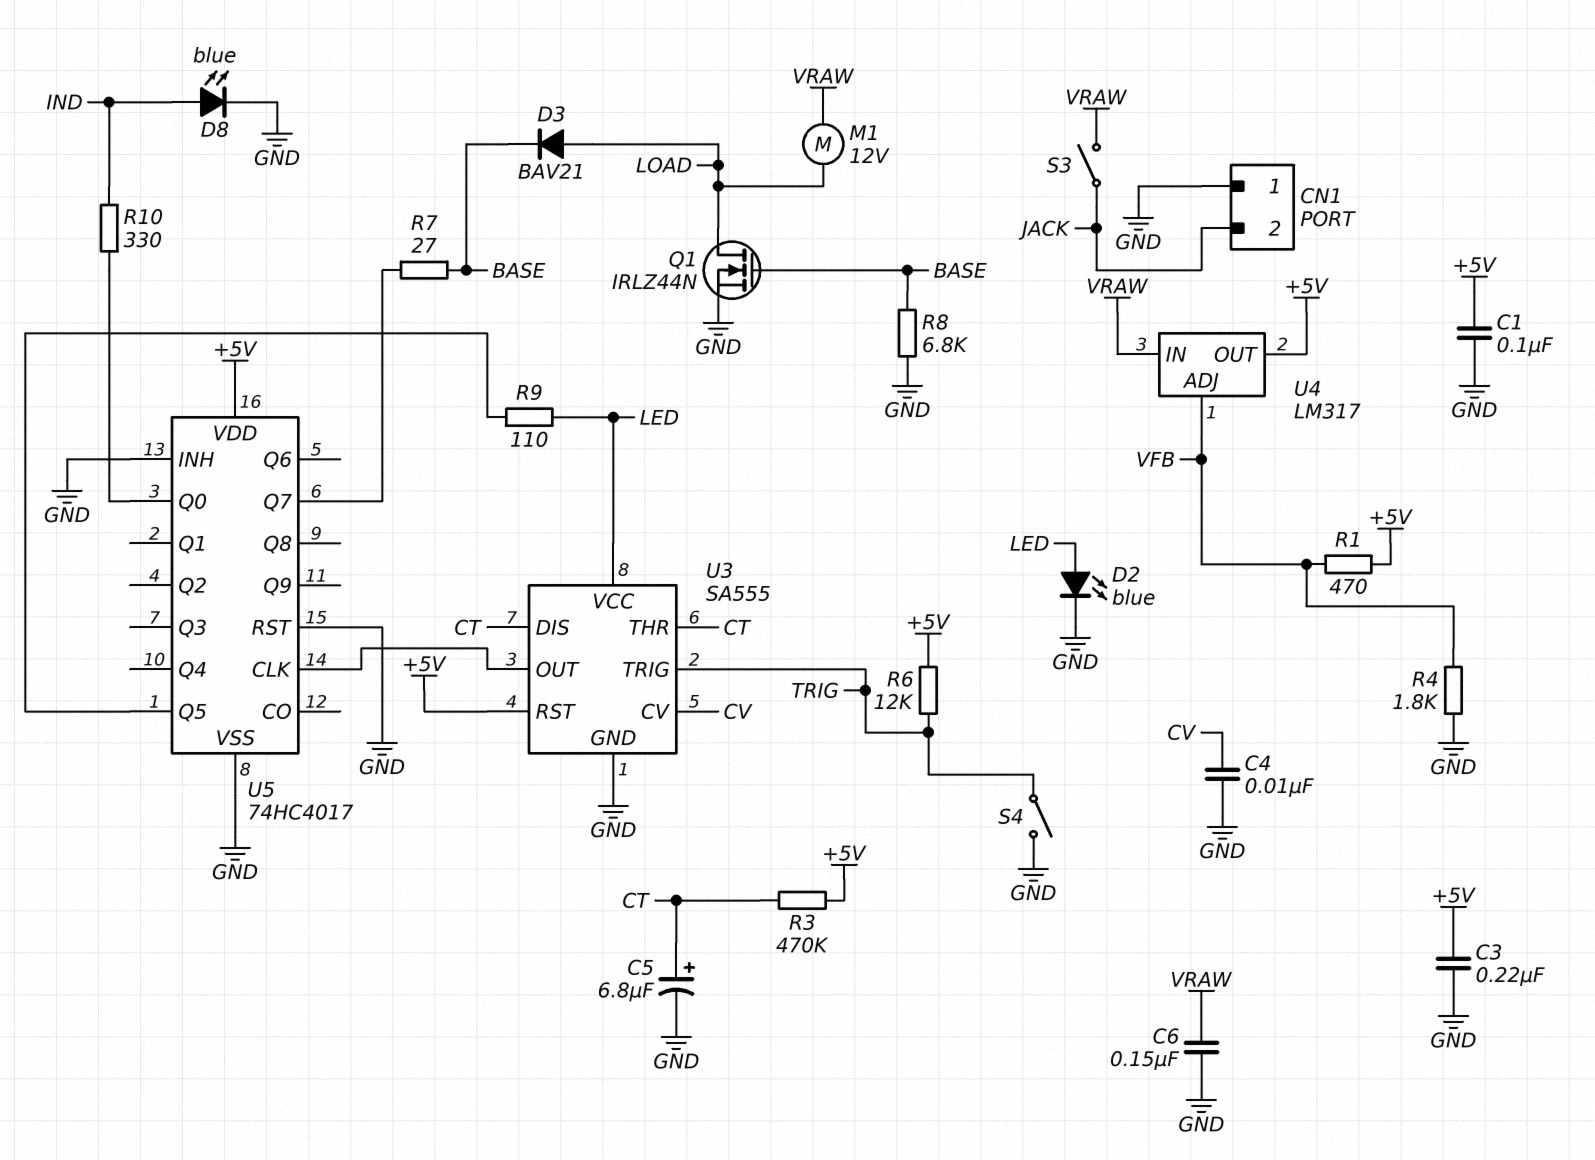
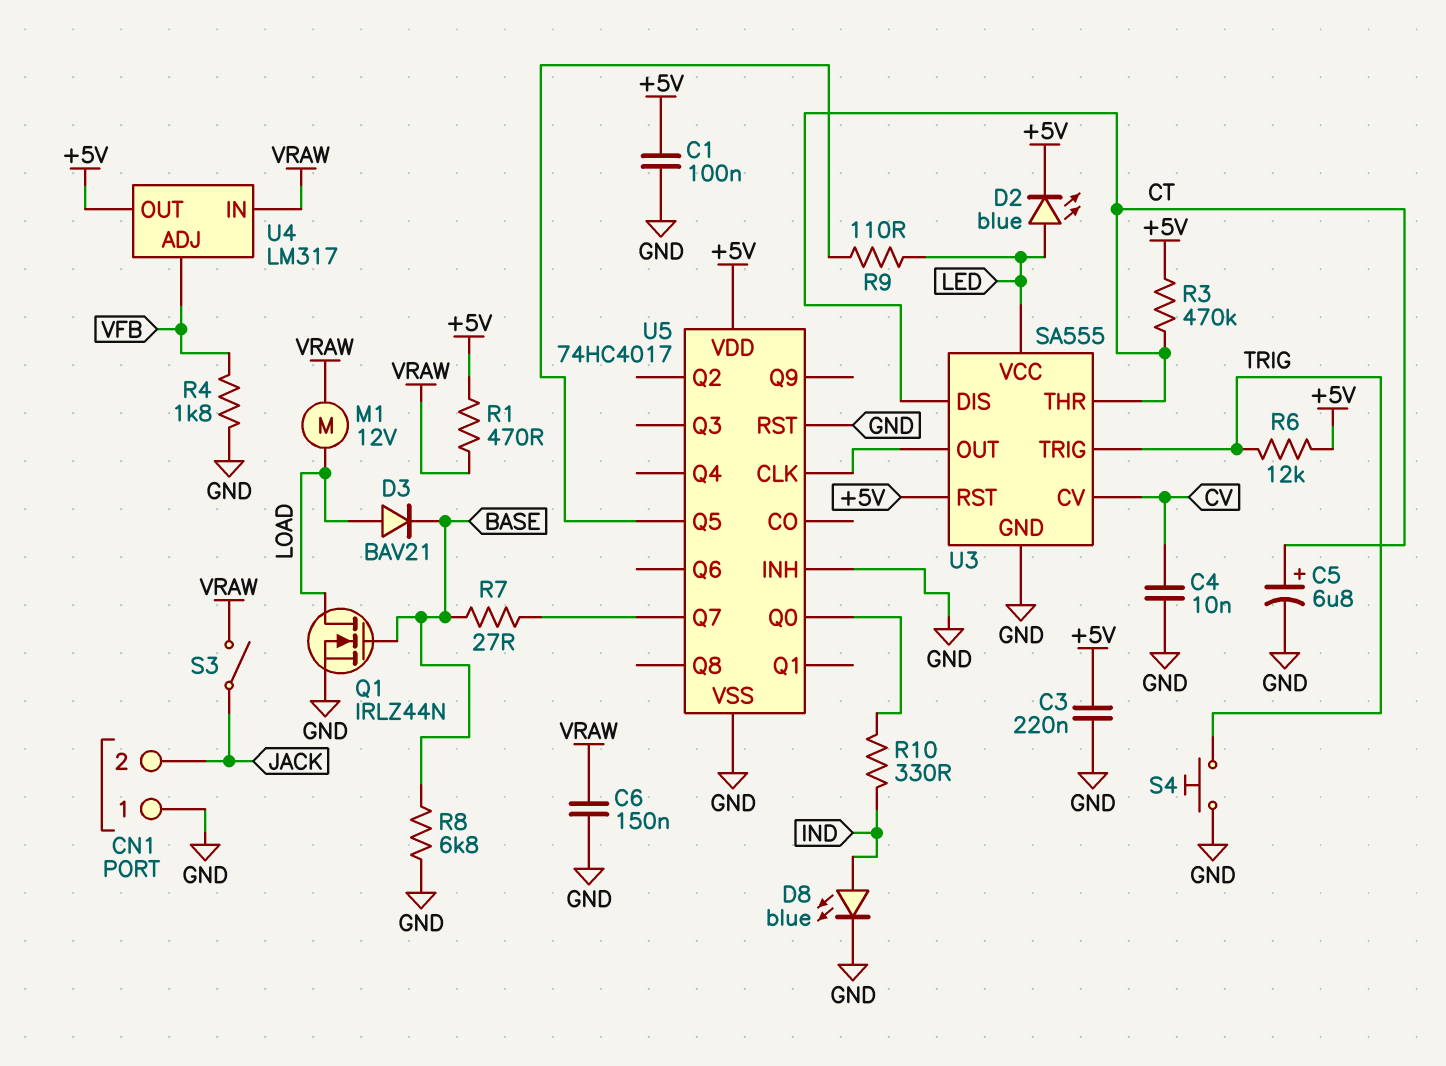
D2: LED blue (A LED, K GND) -> LED blue (A LED, K +5V)
R1: 470 (+5V, VFB) -> 470 (+5V, VRAW)
S4: switch (GND, TRIG) -> button (GND, TRIG)

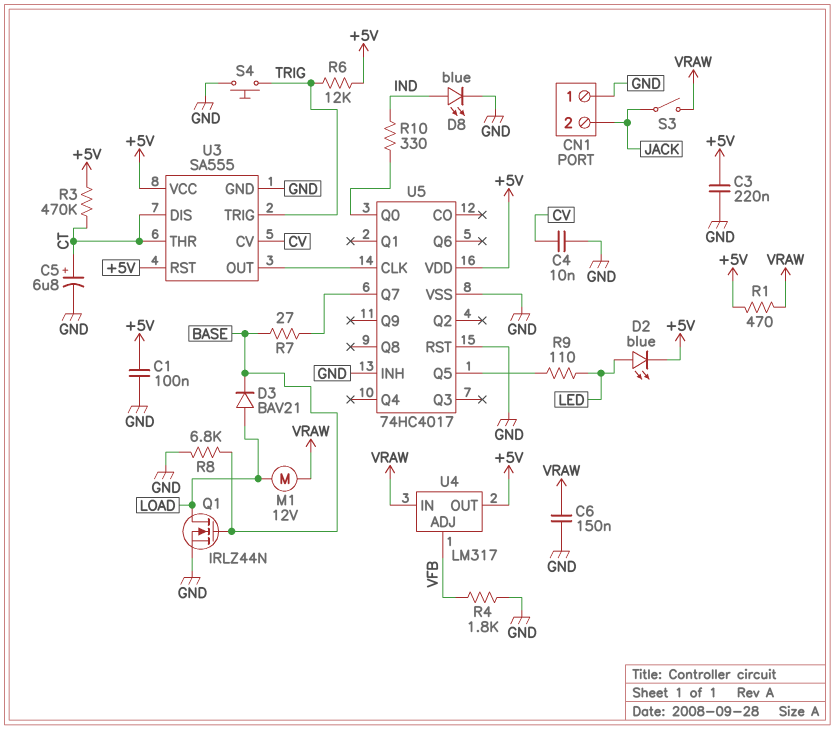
U3 pin VCC: LED -> +5V

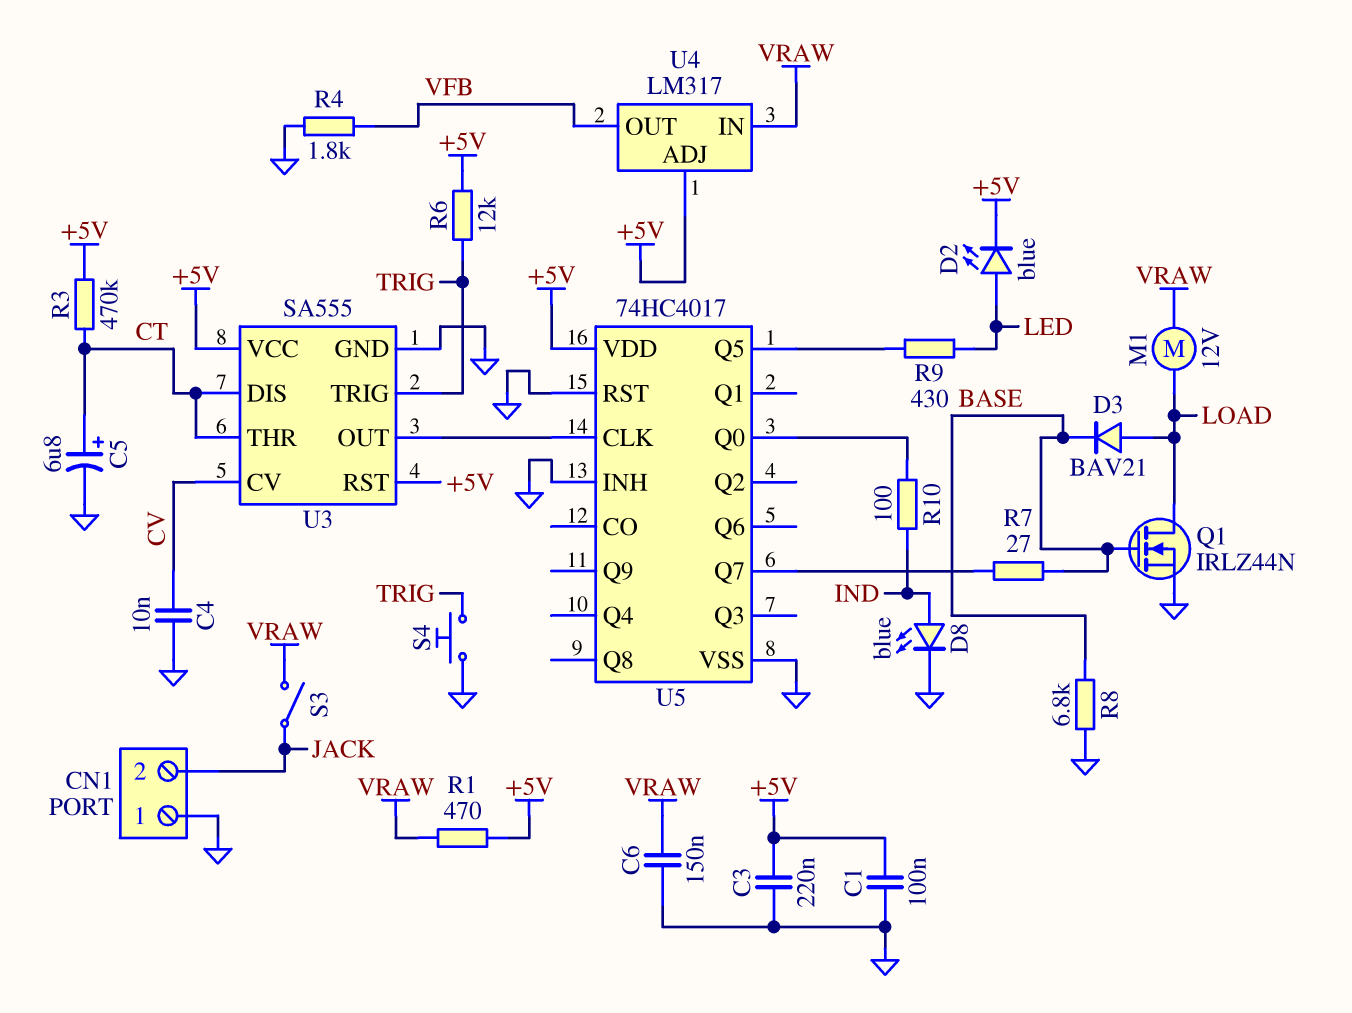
R9: 110 (LED, U5/Q5) -> 430 (LED, U5/Q5)
R10: 330 (IND, U5/Q0) -> 100 (IND, U5/Q0)
U4 pin ADJ: VFB -> +5V
U4 pin OUT: +5V -> VFB

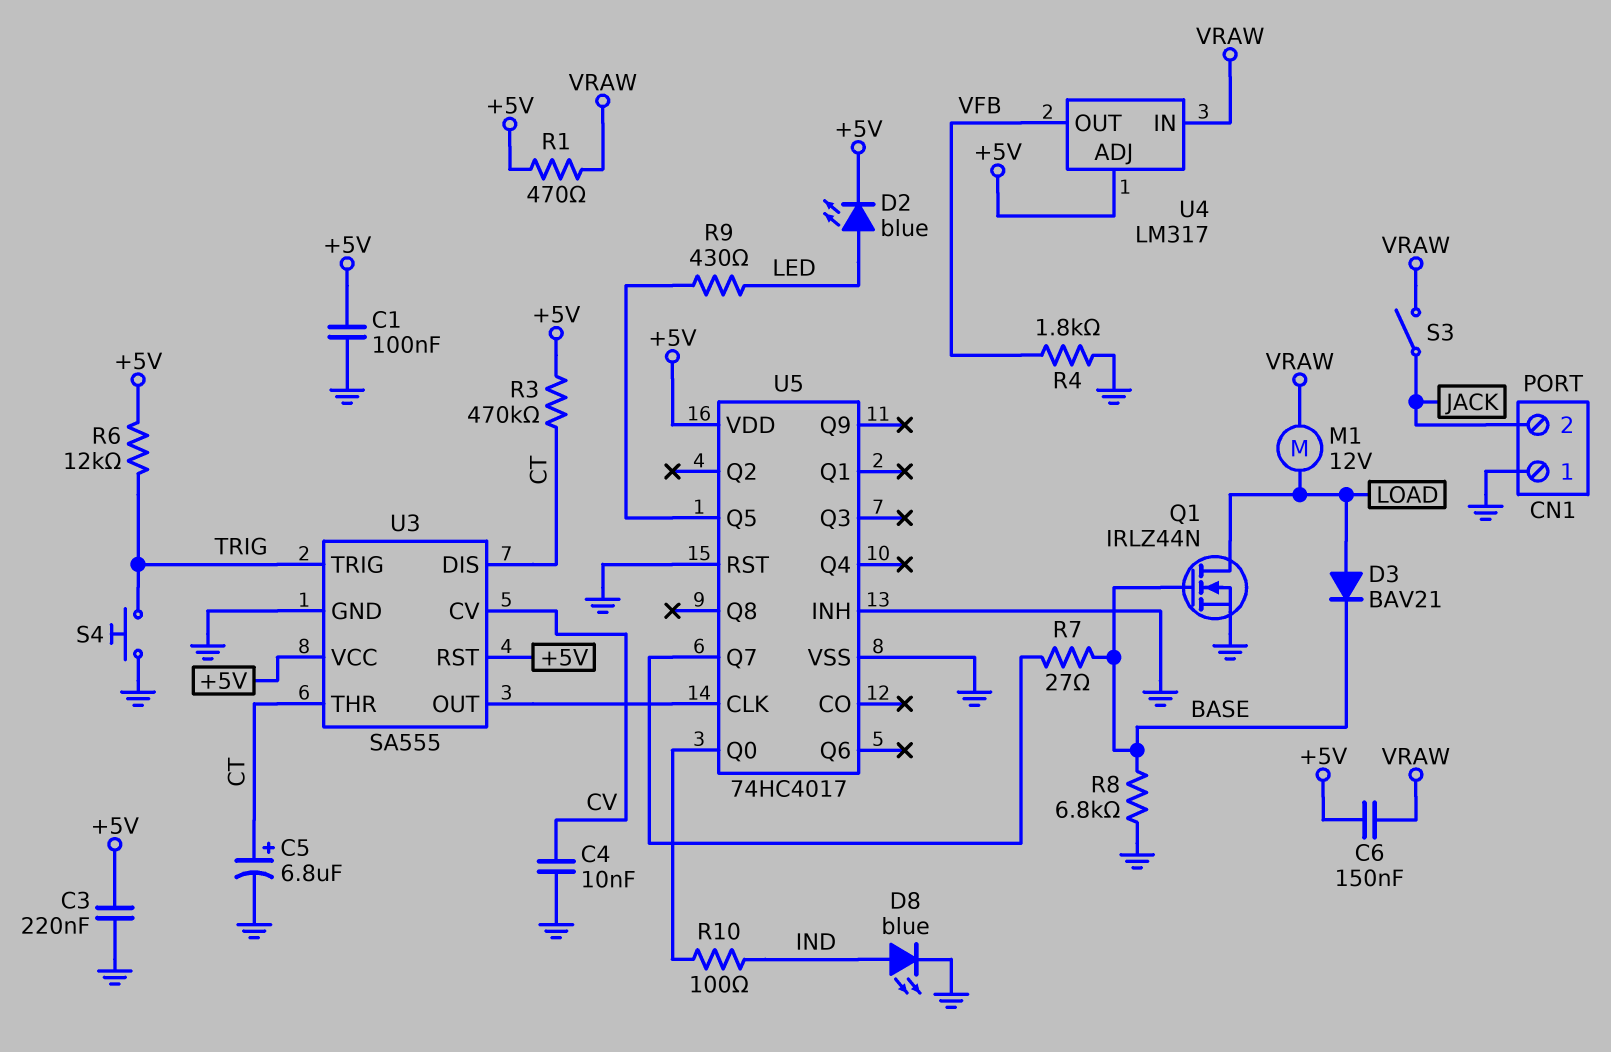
C6: 150nF (GND, VRAW) -> 150nF (+5V, VRAW)

